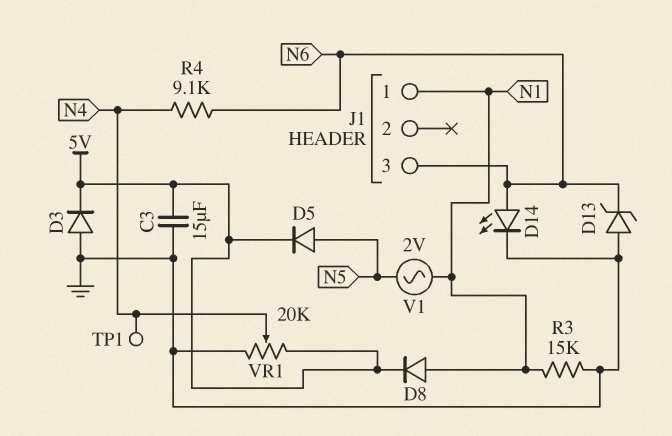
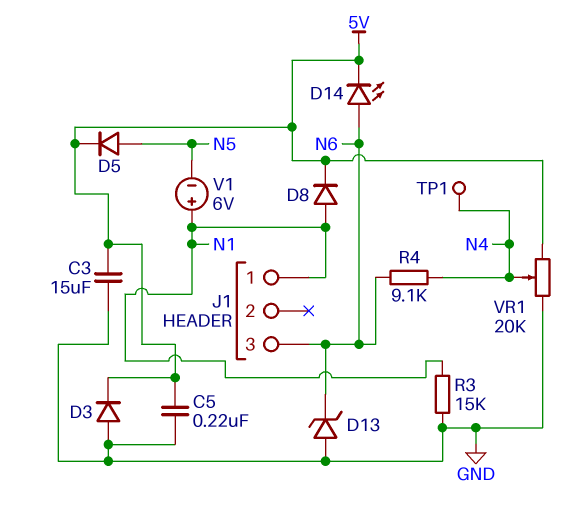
C5: none -> 220nF (5V, GND)
D14: LED (A N6, K GND) -> LED (A N6, K 5V)
V1: AC 2V (N1, N5) -> 6V (plus N1, minus N5)

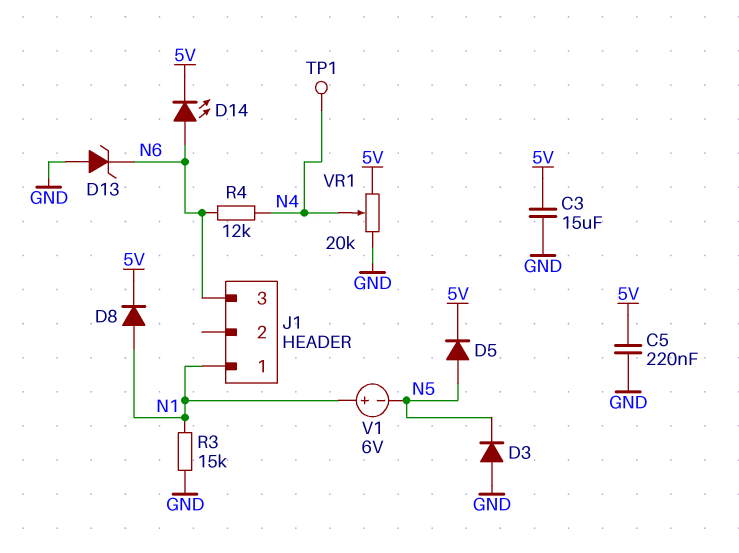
D3: diode (A GND, K 5V) -> diode (A GND, K N5)
R4: 9.1k (N4, N6) -> 12k (N4, N6)

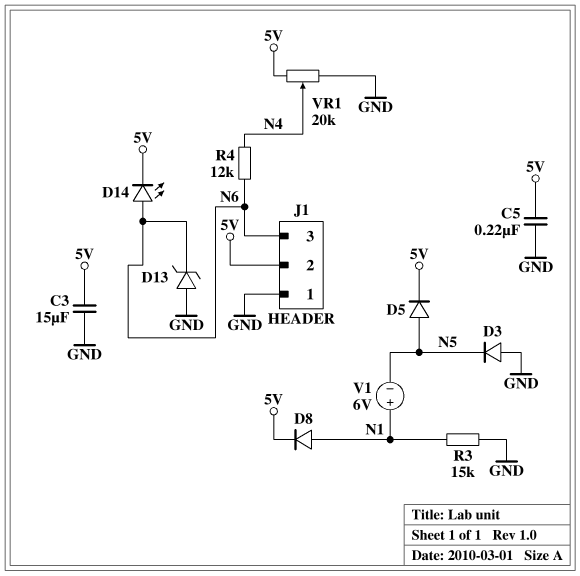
J1 pin 1: N1 -> GND
J1 pin 2: none -> 5V
TP1: test point (N4) -> none

